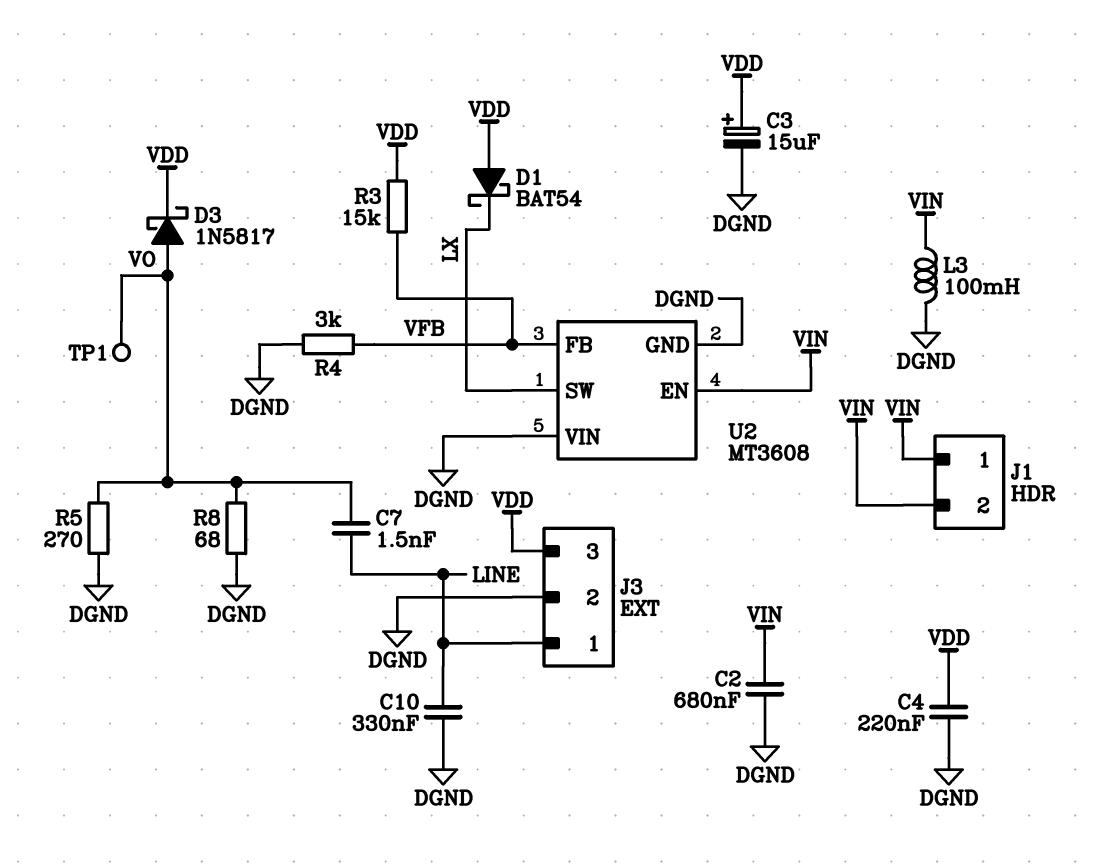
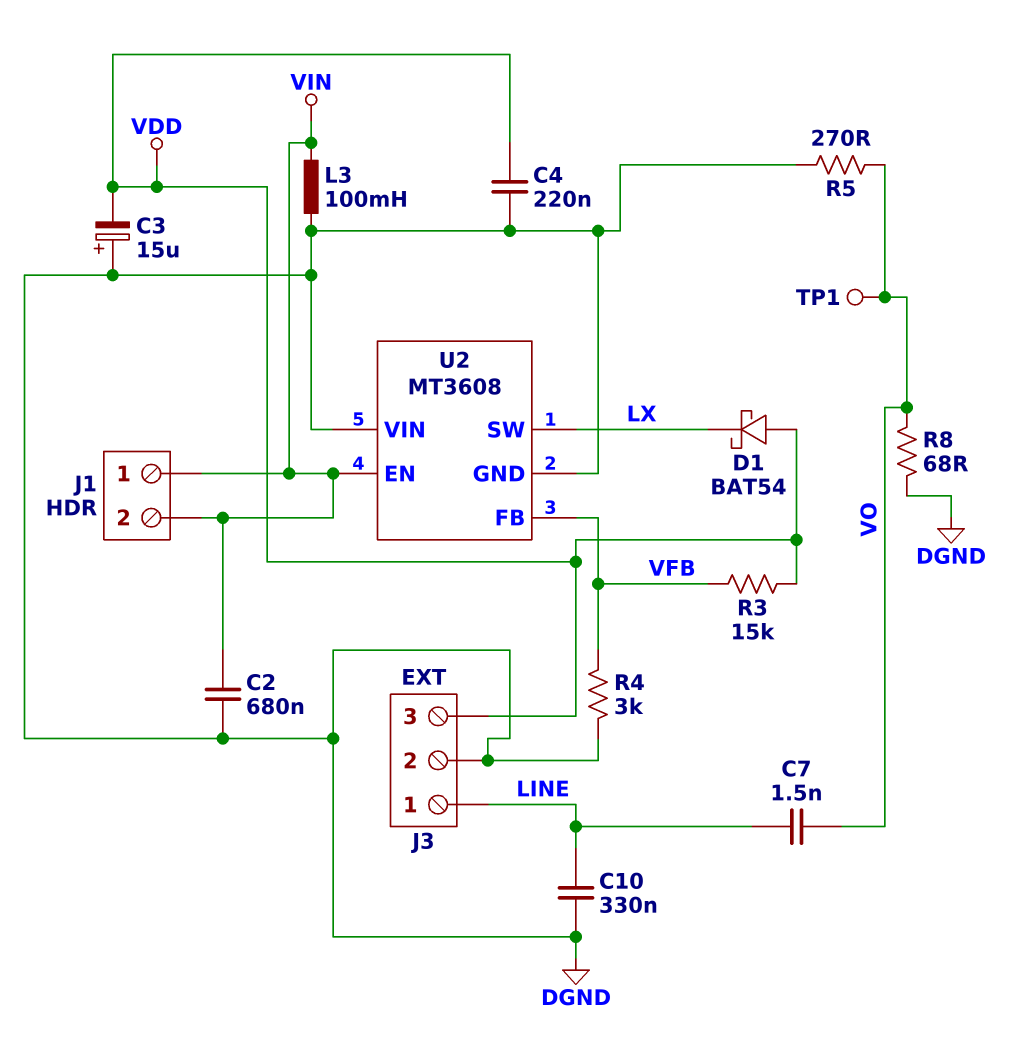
C3: 15uF (plus VDD, minus DGND) -> 15uF (plus DGND, minus VDD)
D3: schottky 1N5817 (A VO, K VDD) -> none

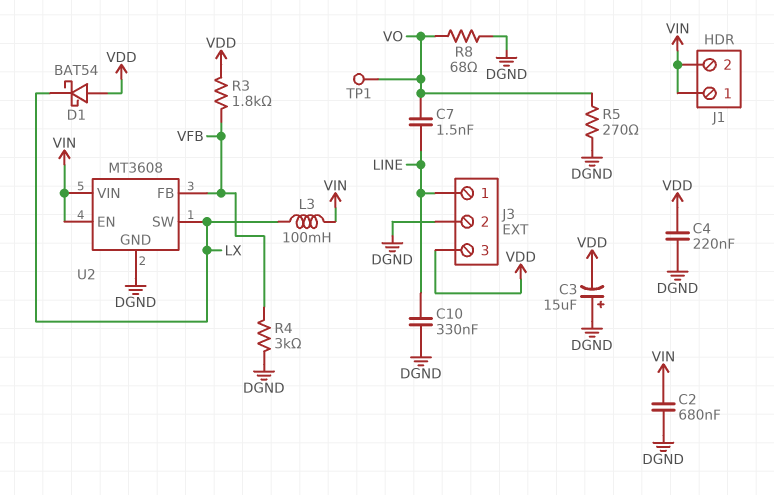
L3: 100mH (DGND, VIN) -> 100mH (LX, VIN)
R3: 15k (VDD, VFB) -> 1.8k (VDD, VFB)
U2 pin VIN: DGND -> VIN

